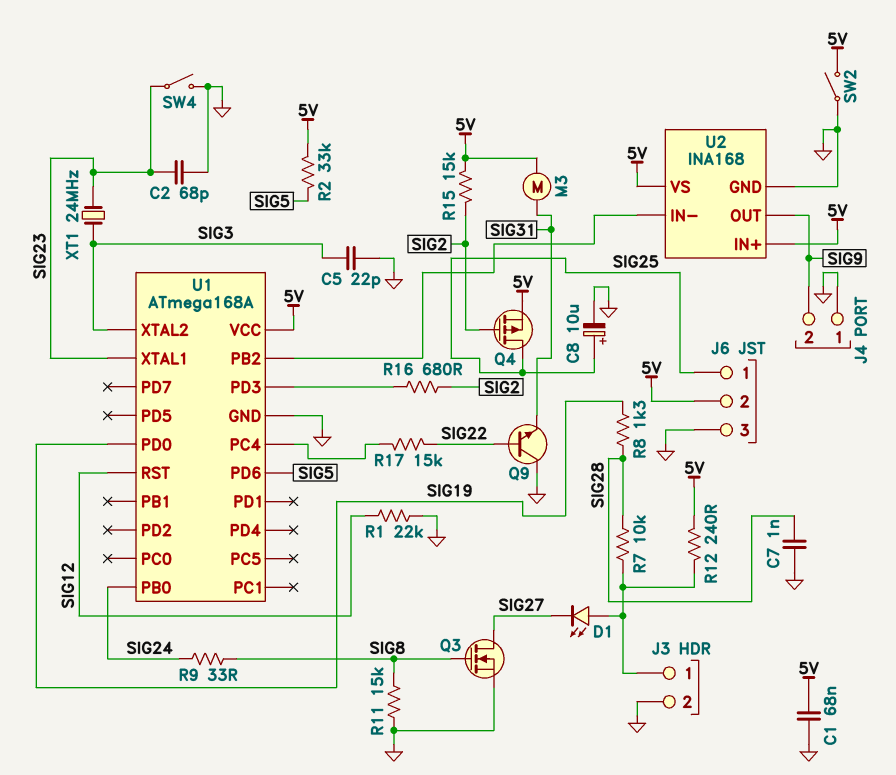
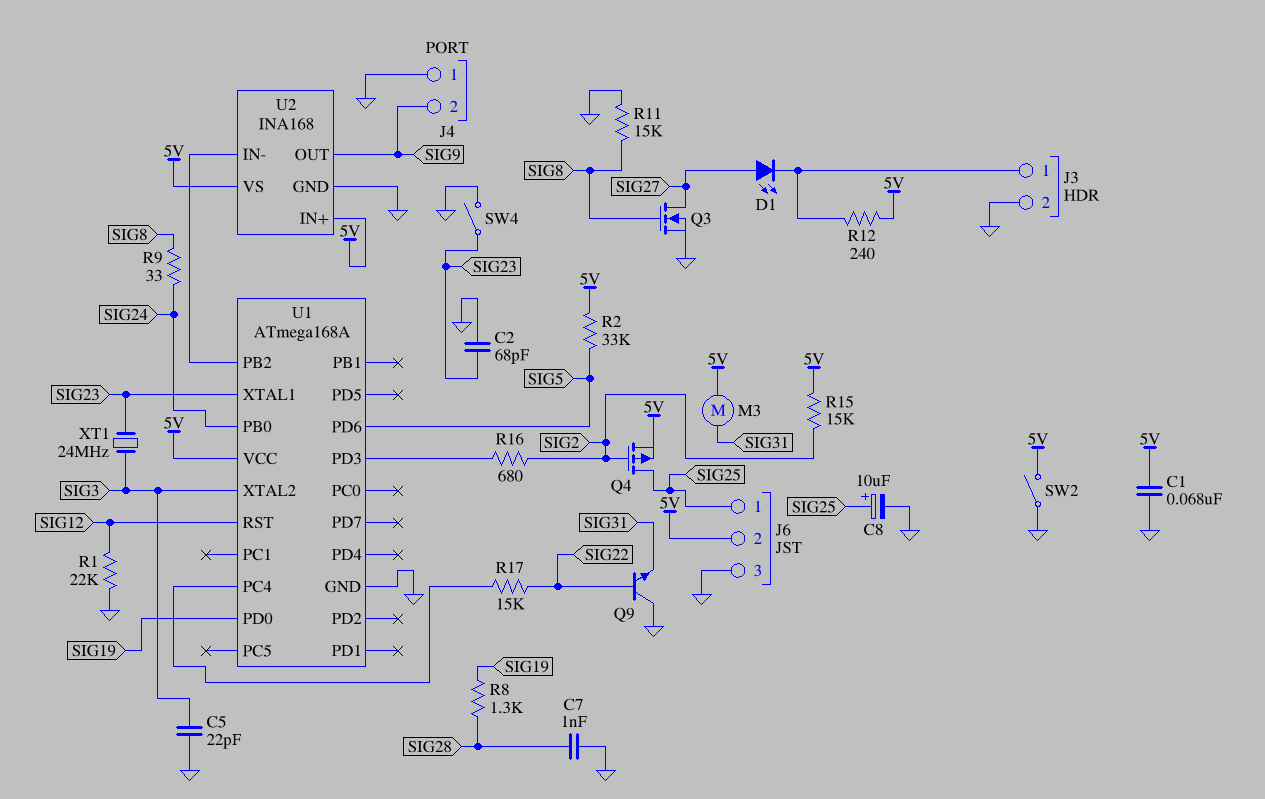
D1: LED (A J3/1, K SIG27) -> LED (A SIG27, K J3/1)
R7: 10k (J3/1, SIG28) -> none

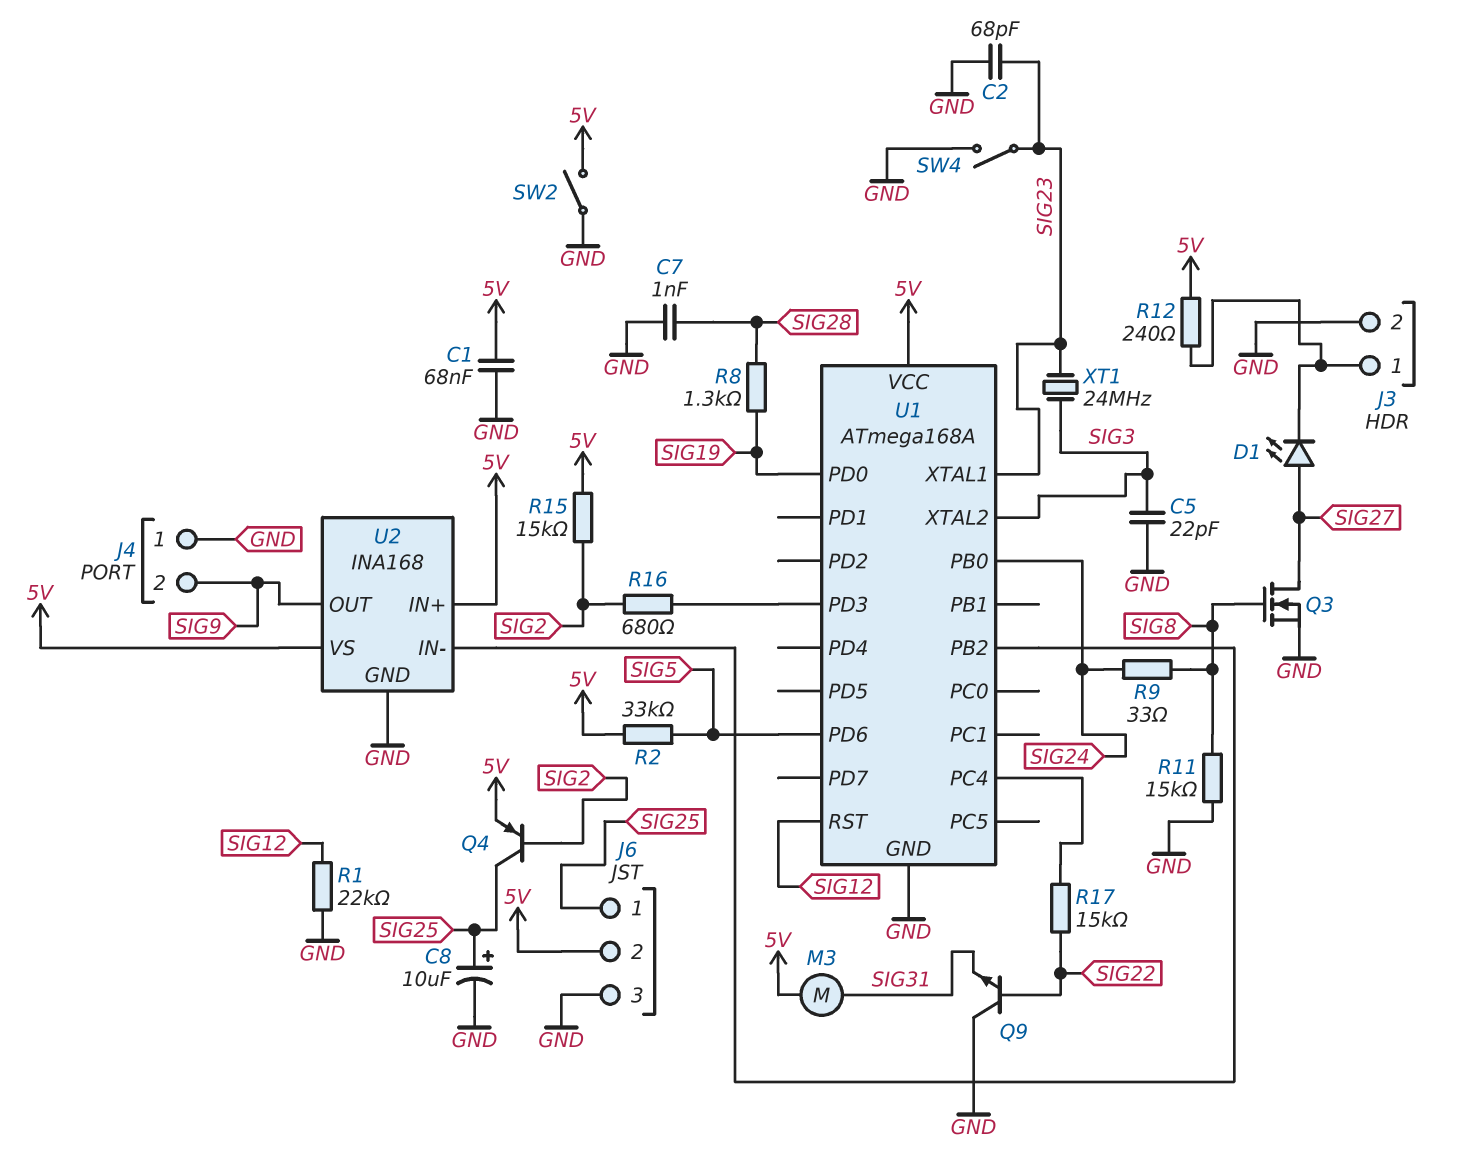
Q4: PMOS (G SIG2, D SIG25, S 5V) -> PNP (B SIG2, C SIG25, E 5V)

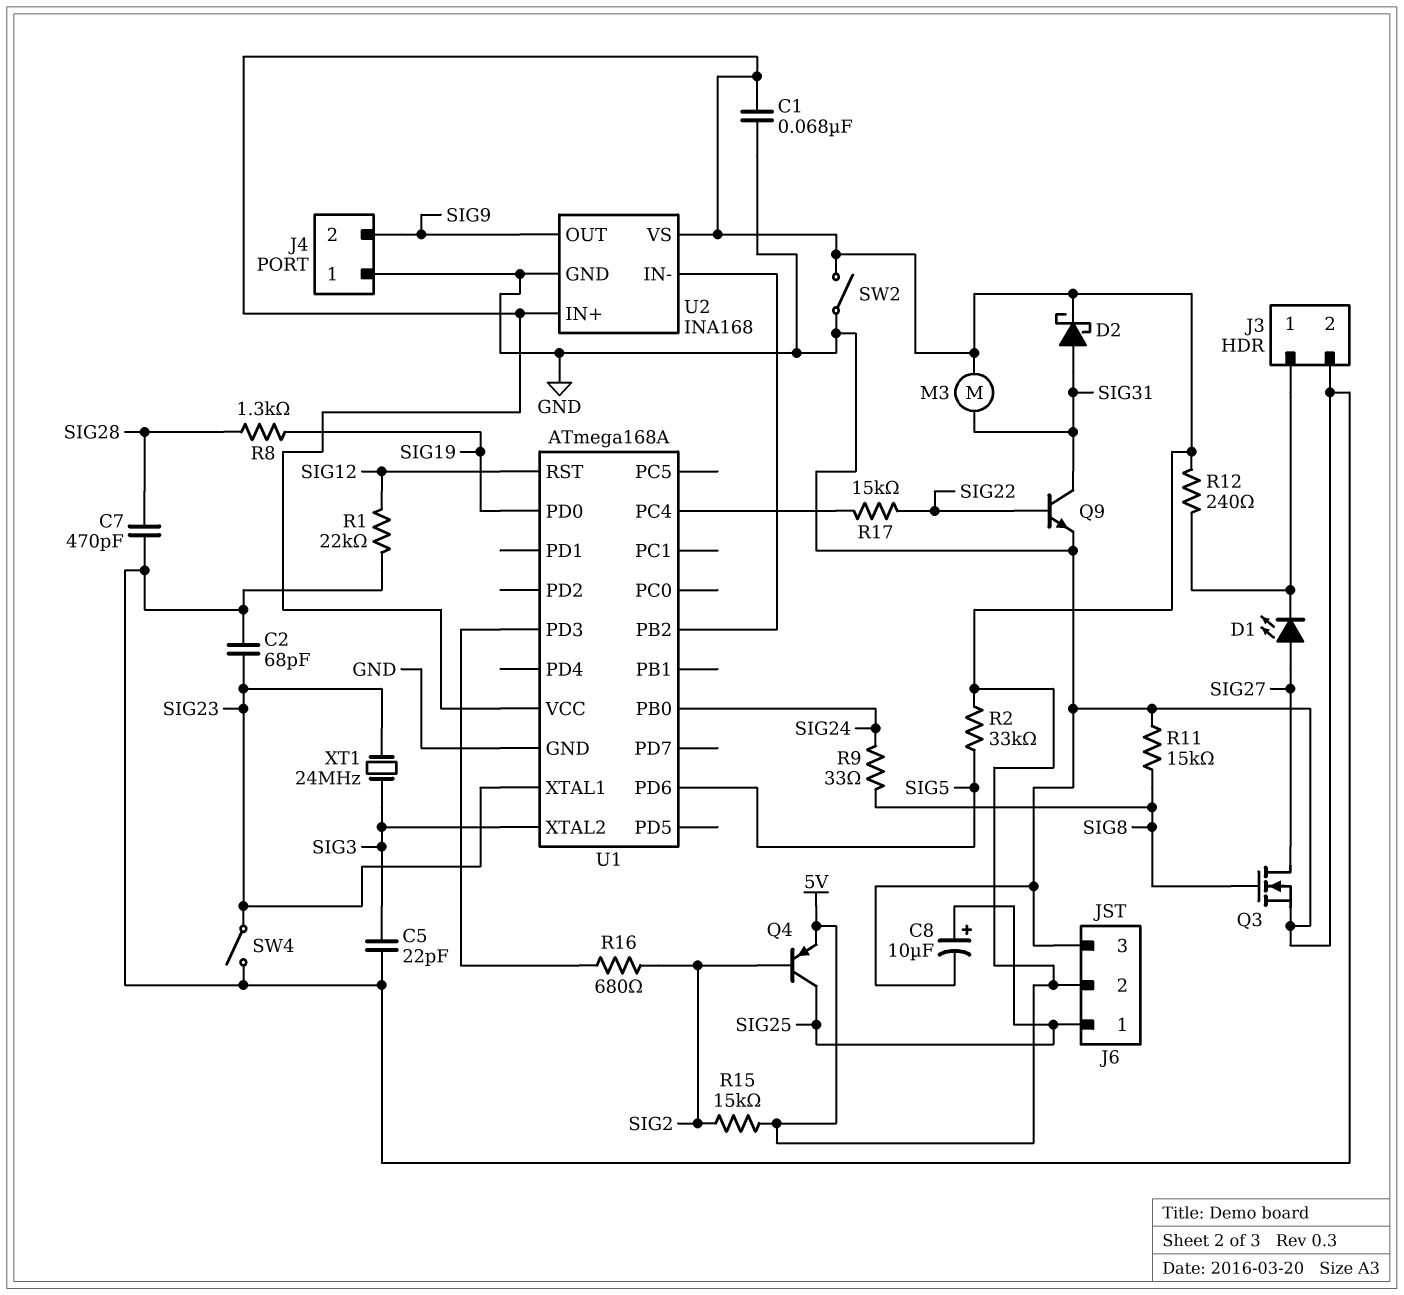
C7: 1nF (GND, SIG28) -> 470pF (GND, SIG28)
D2: none -> schottky (A SIG31, K 5V)
Q9: NPN (B SIG22, C GND, E SIG31) -> NPN (B SIG22, C SIG31, E GND)

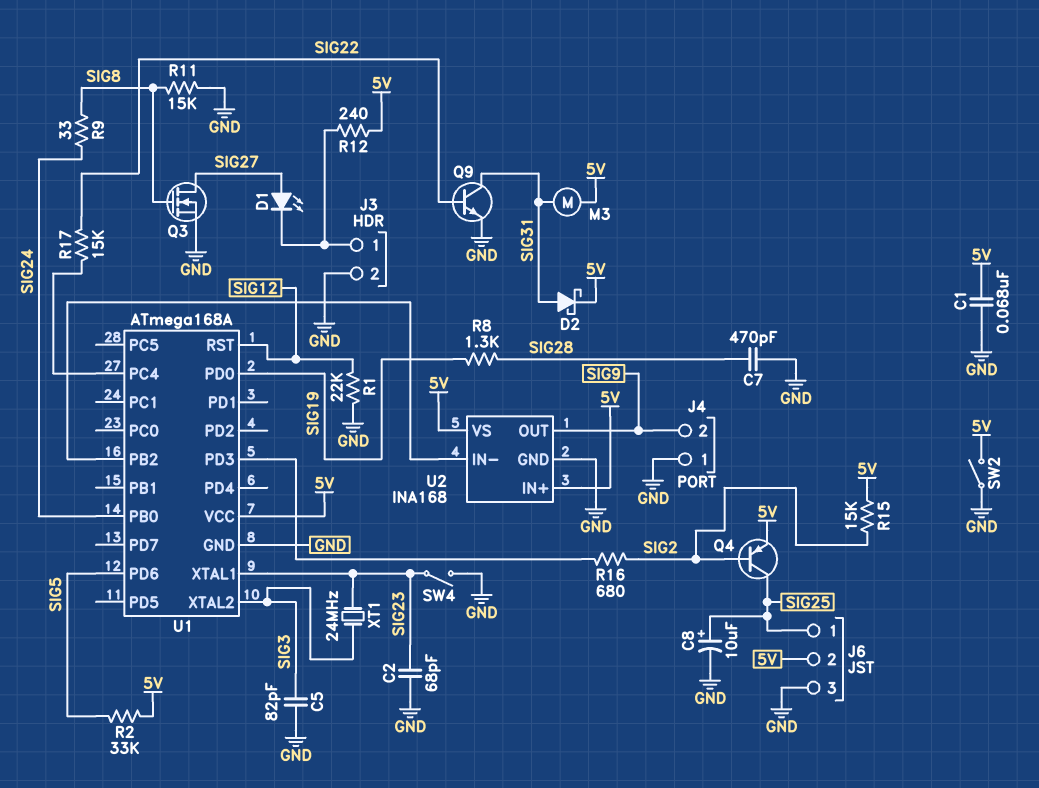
C5: 22pF (GND, SIG3) -> 82pF (GND, SIG3)

